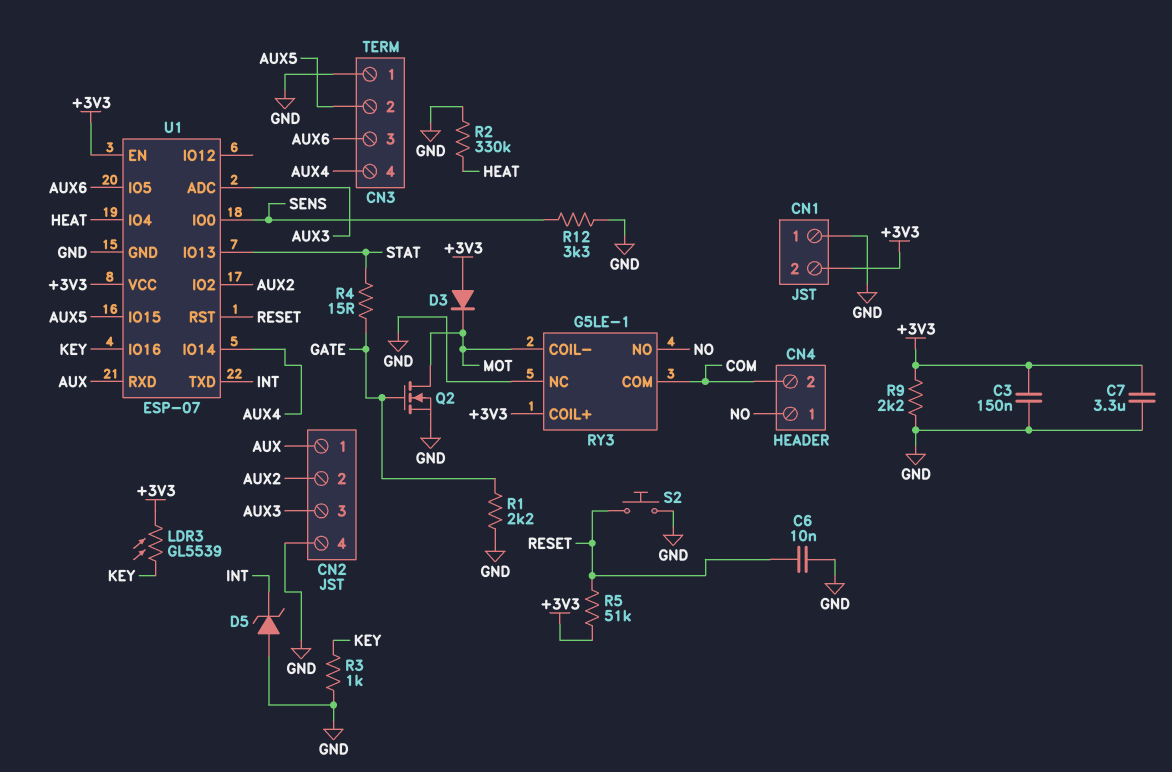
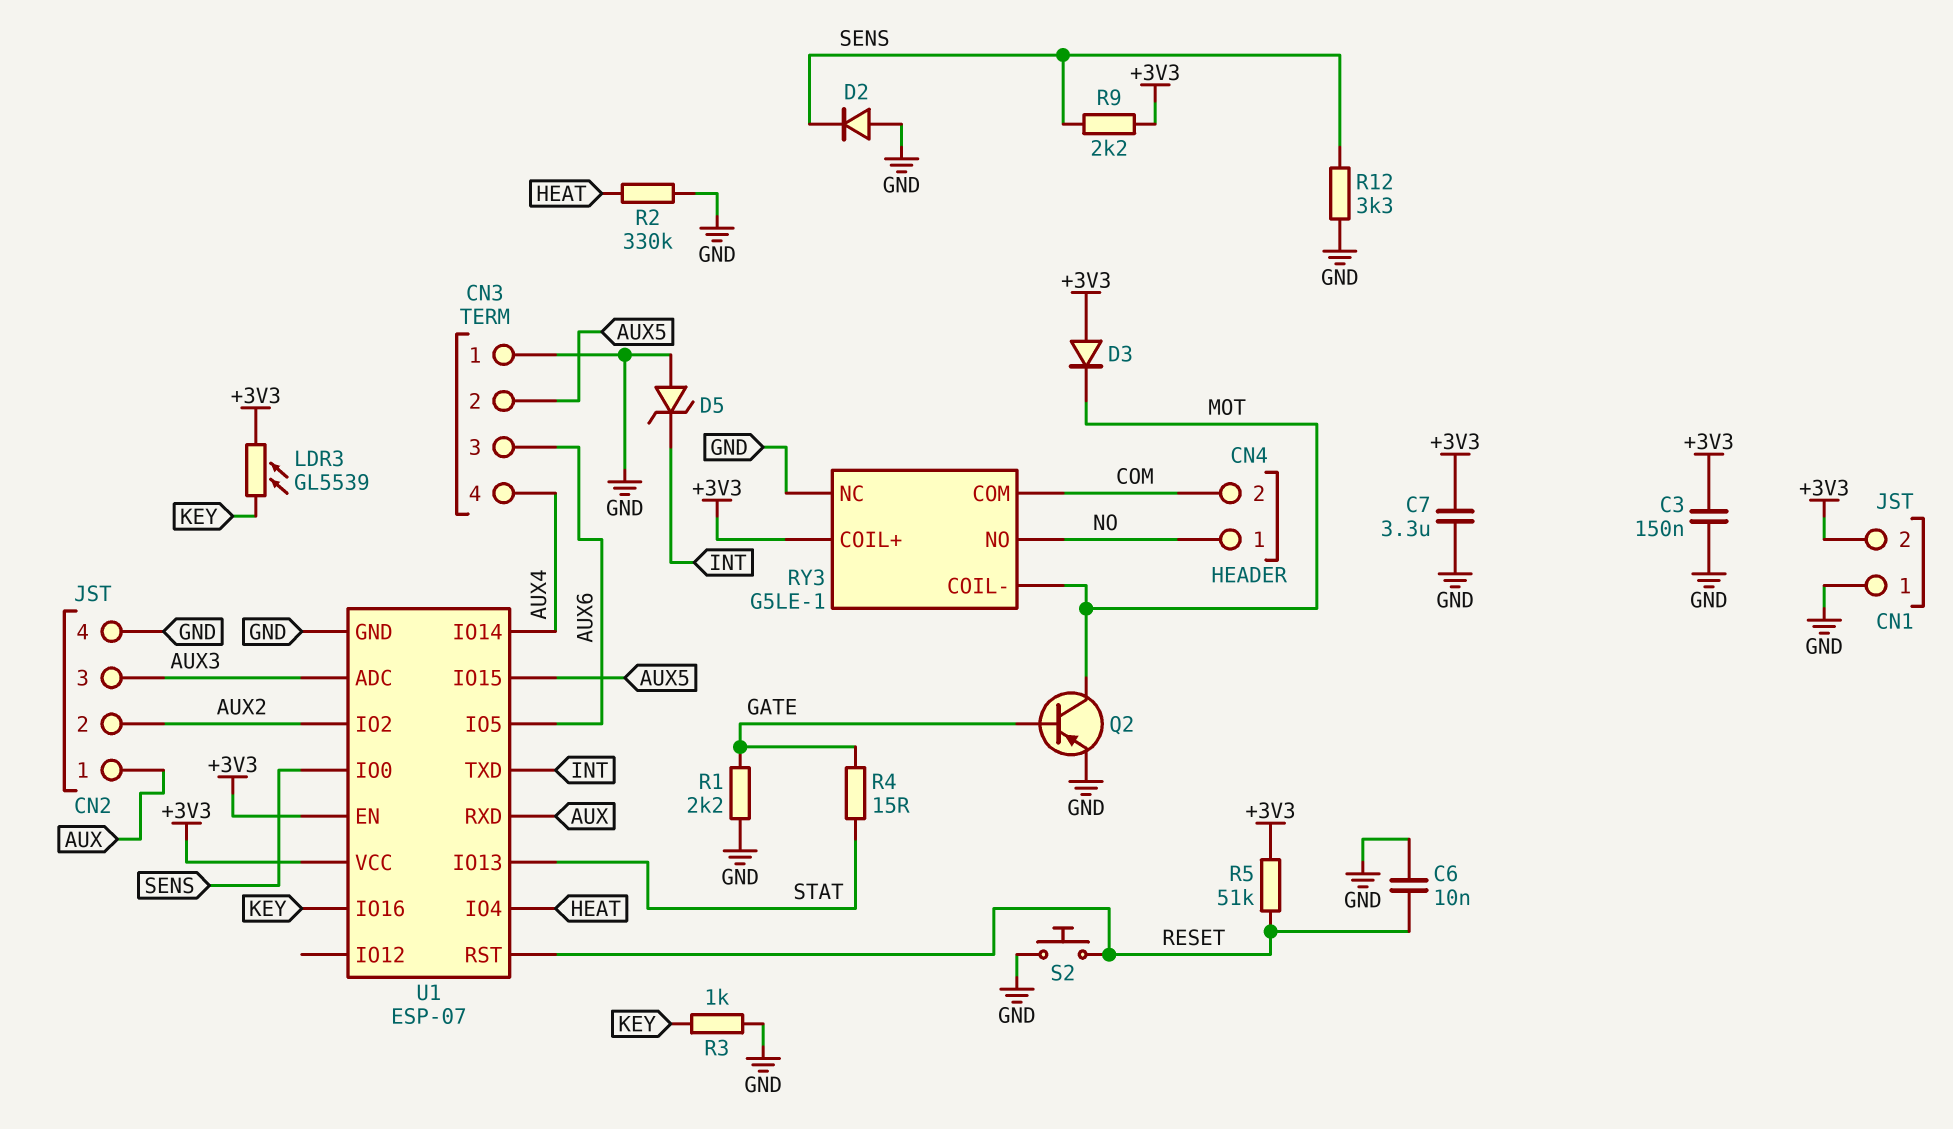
D2: none -> diode (A GND, K SENS)
Q2: NMOS (G GATE, D MOT, S GND) -> PNP (B GATE, C MOT, E GND)
R9: 2.2k (+3V3, GND) -> 2.2k (+3V3, SENS)

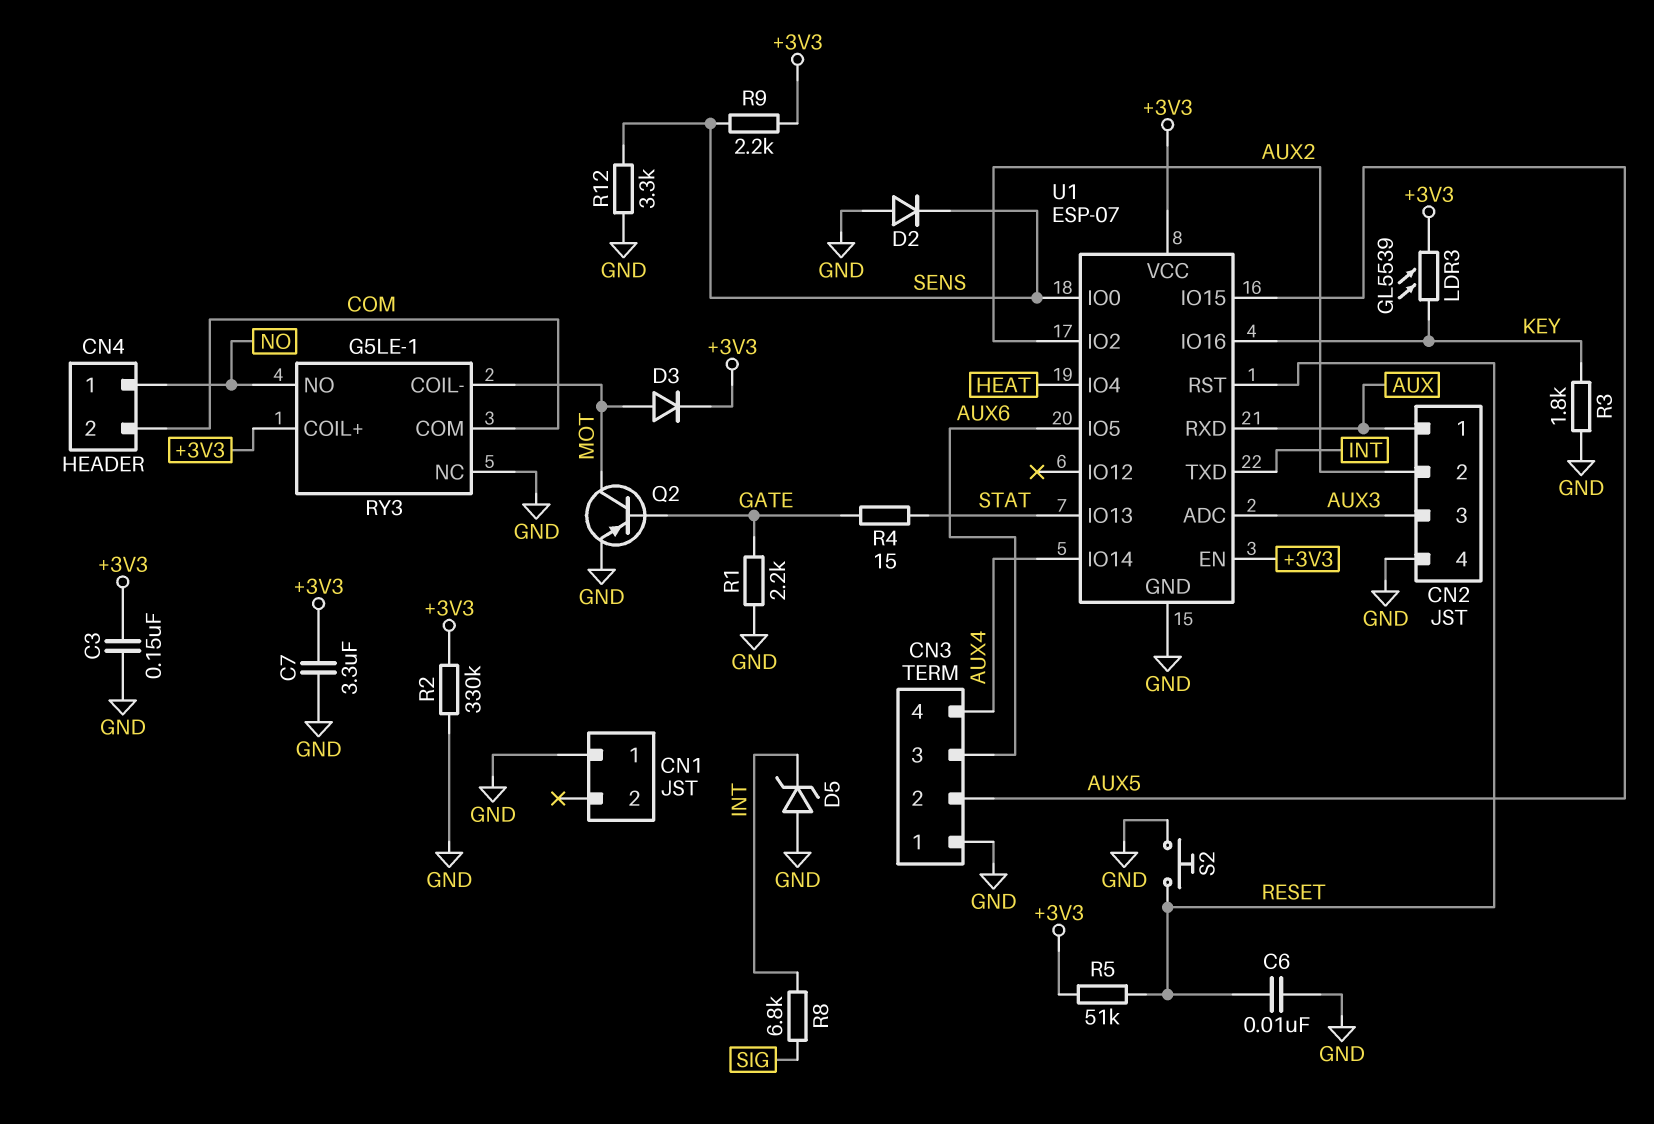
CN1 pin 2: +3V3 -> none
D3: diode (A +3V3, K MOT) -> diode (A MOT, K +3V3)
R2: 330k (GND, HEAT) -> 330k (+3V3, GND)
R3: 1k (GND, KEY) -> 1.8k (GND, KEY)
R8: none -> 6.8k (INT, SIG)

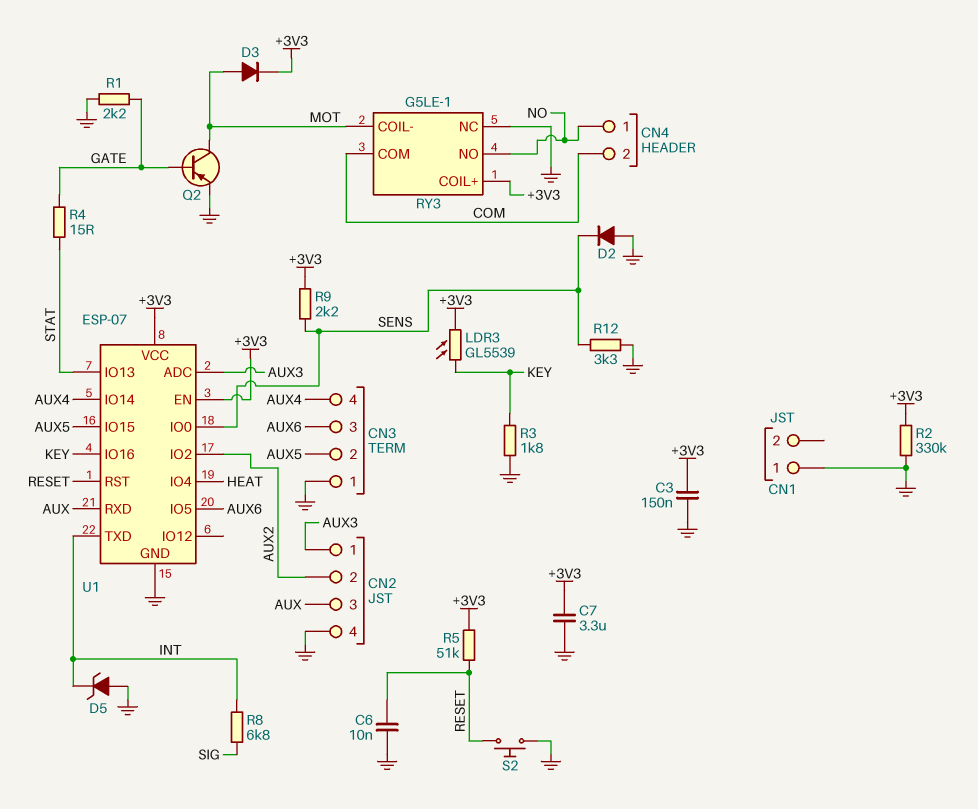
CN2 pin 1: AUX -> AUX3
CN2 pin 3: AUX3 -> AUX

